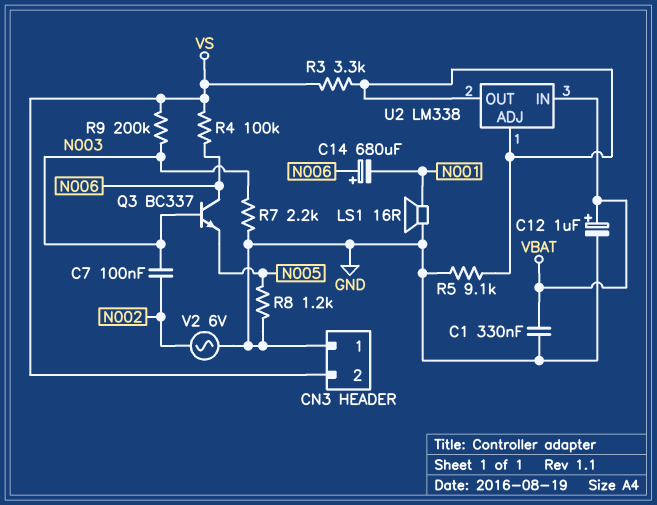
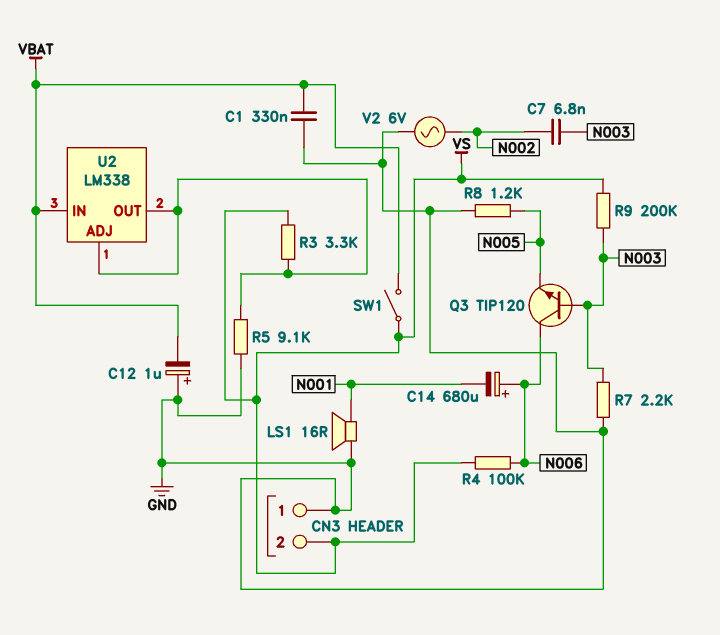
C7: 100nF (N002, N003) -> 6.8nF (N002, N003)
C12: 1uF (plus VBAT, minus GND) -> 1uF (plus GND, minus VBAT)
Q3: NPN BC337 (B N003, C N006, E N005) -> NPN TIP120 (B N003, C N006, E N005)
SW1: none -> switch (VBAT, VS)

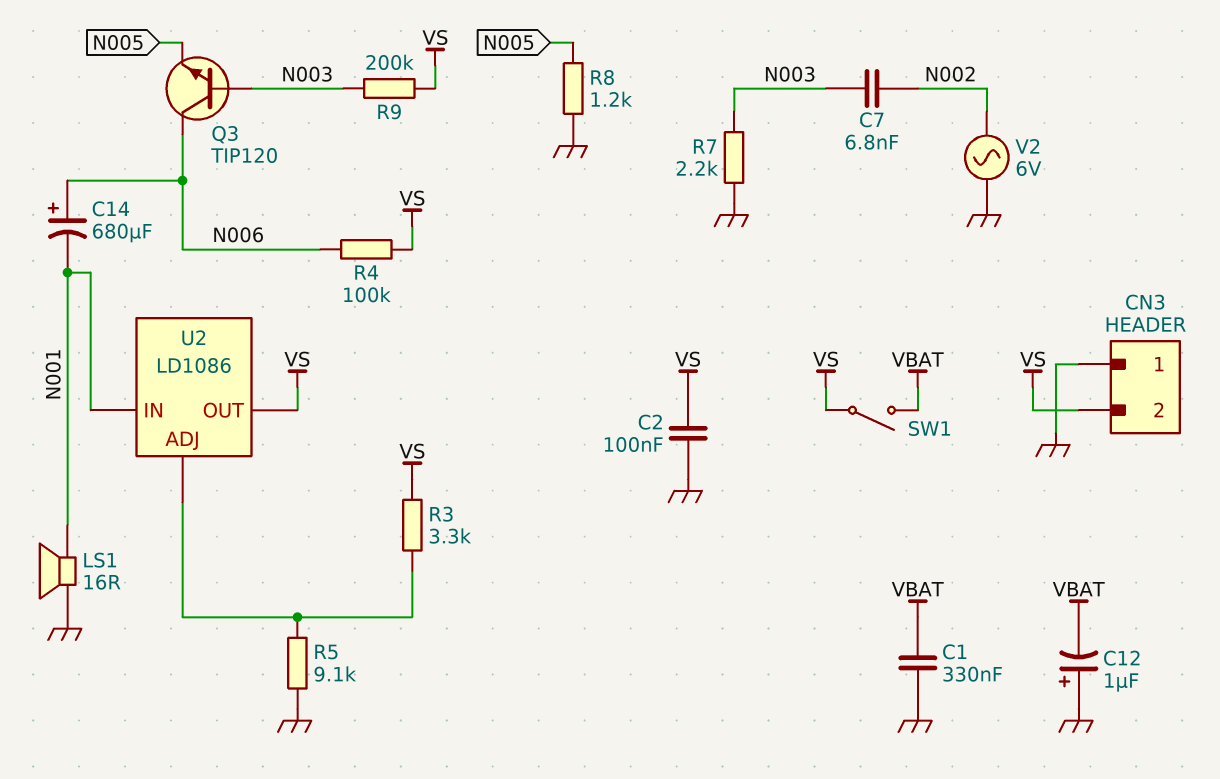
C2: none -> 100nF (GND, VS)
U2: LM338 -> LD1086
U2 pin IN: VBAT -> N001
U2 pin OUT: U2/ADJ -> VS

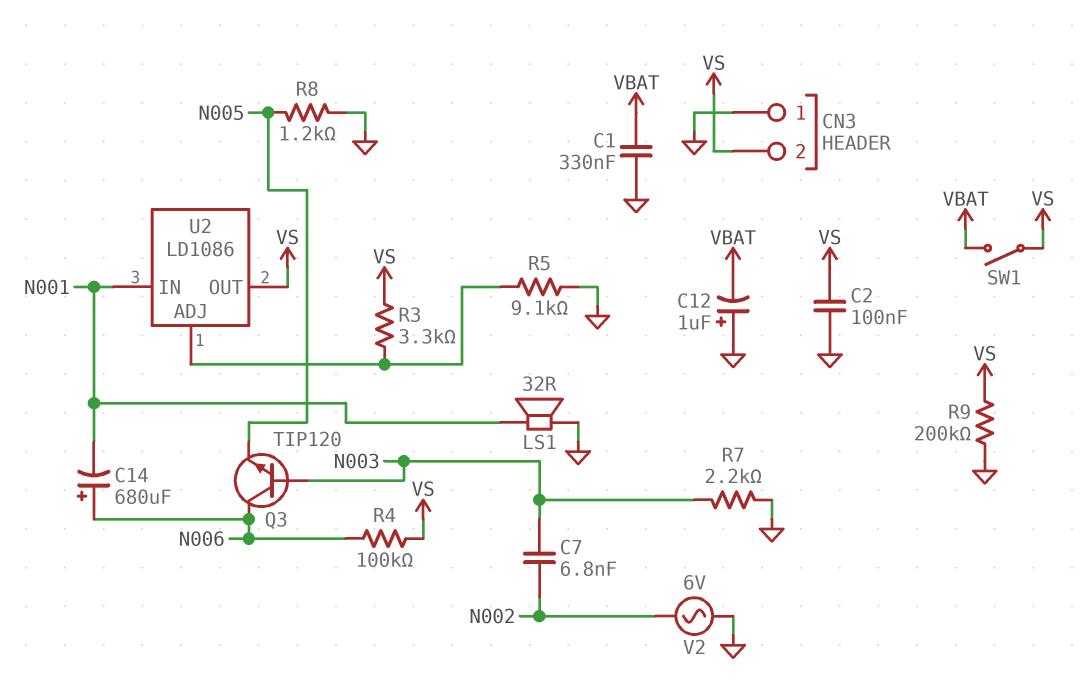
LS1: speaker 16R (GND, N001) -> speaker 32R (GND, N001)
R9: 200k (N003, VS) -> 200k (GND, VS)

